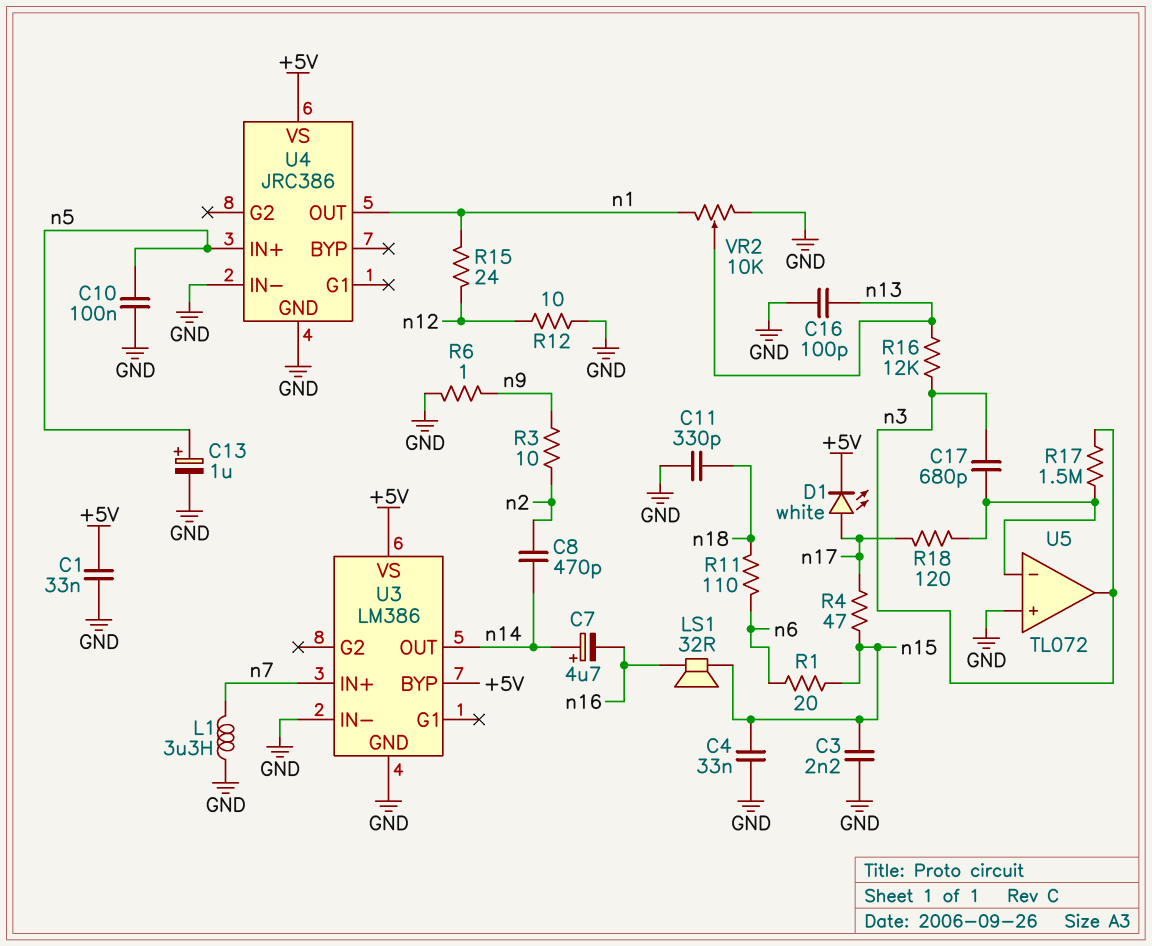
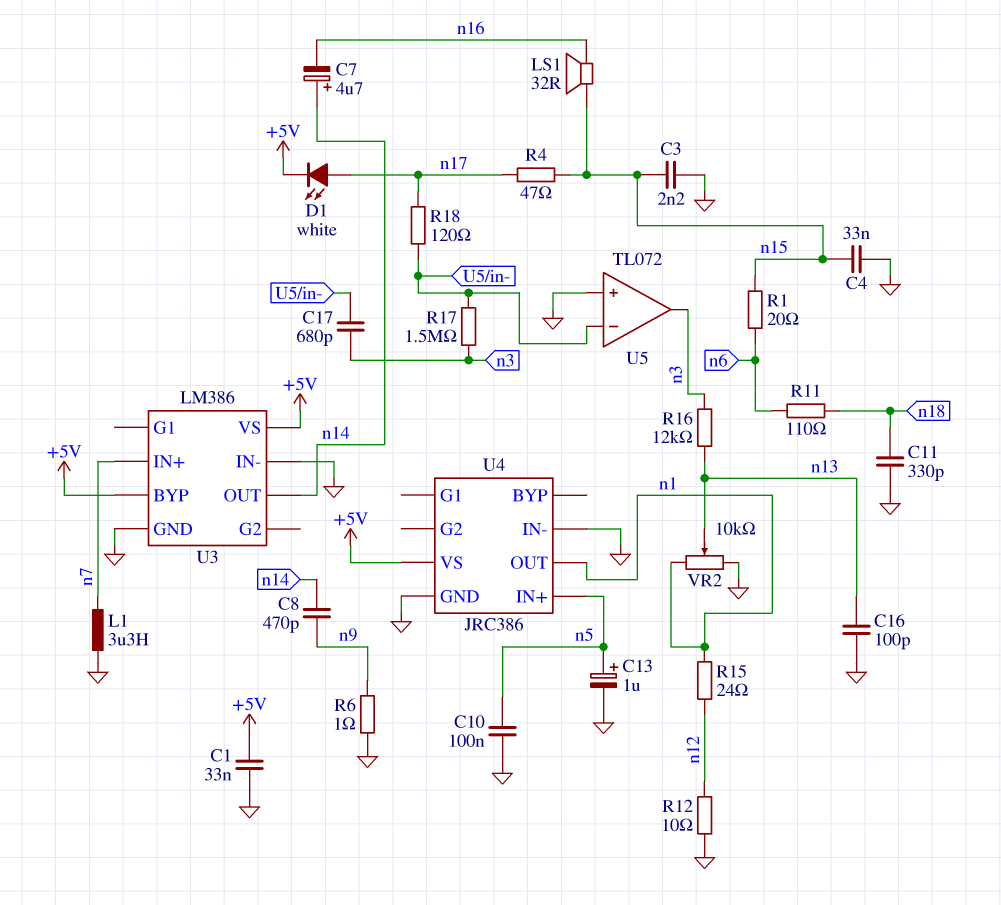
C8: 470pF (n2, n14) -> 470pF (n9, n14)
R3: 10 (n2, n9) -> none

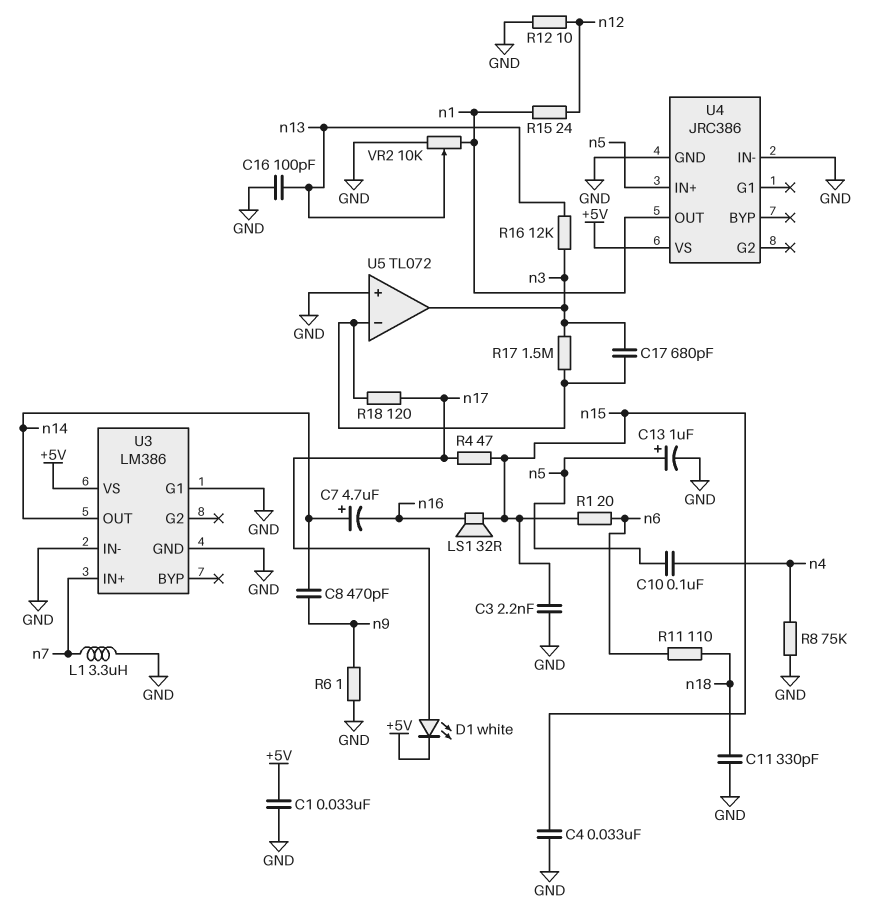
C10: 100nF (GND, n5) -> 100nF (n4, n5)
R8: none -> 75k (GND, n4)
U3 pin BYP: +5V -> none
U3 pin G1: none -> GND

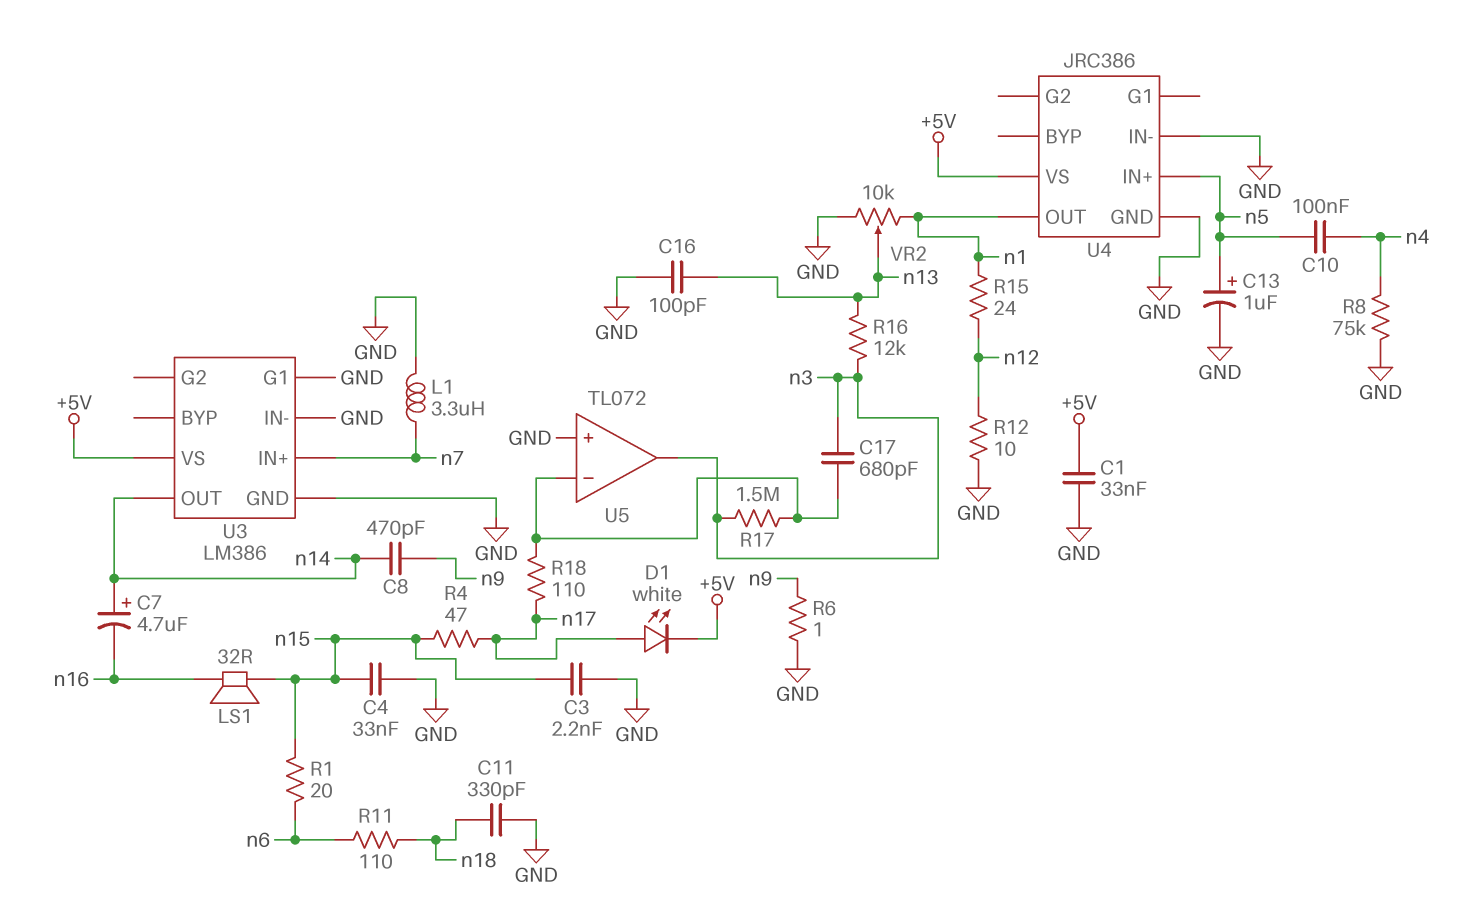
R18: 120 (U5/in-, n17) -> 110 (U5/in-, n17)

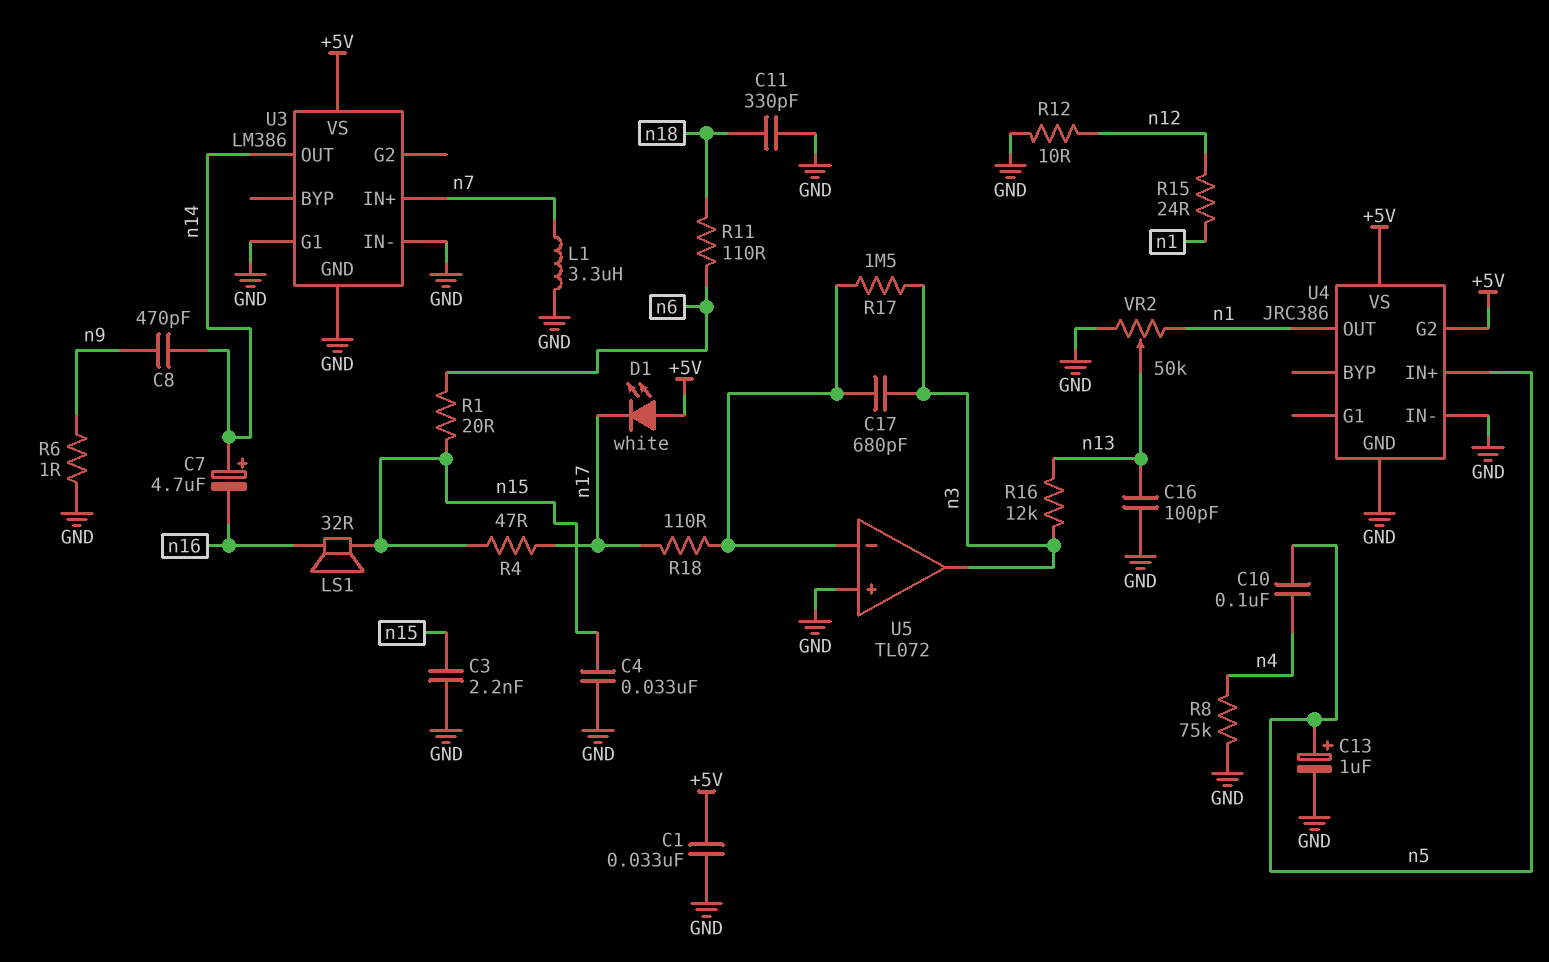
D1: LED white (A n17, K +5V) -> LED white (A +5V, K n17)
U4 pin G2: none -> +5V
VR2: 10k (GND, n1, wiper n13) -> 50k (GND, n1, wiper n13)

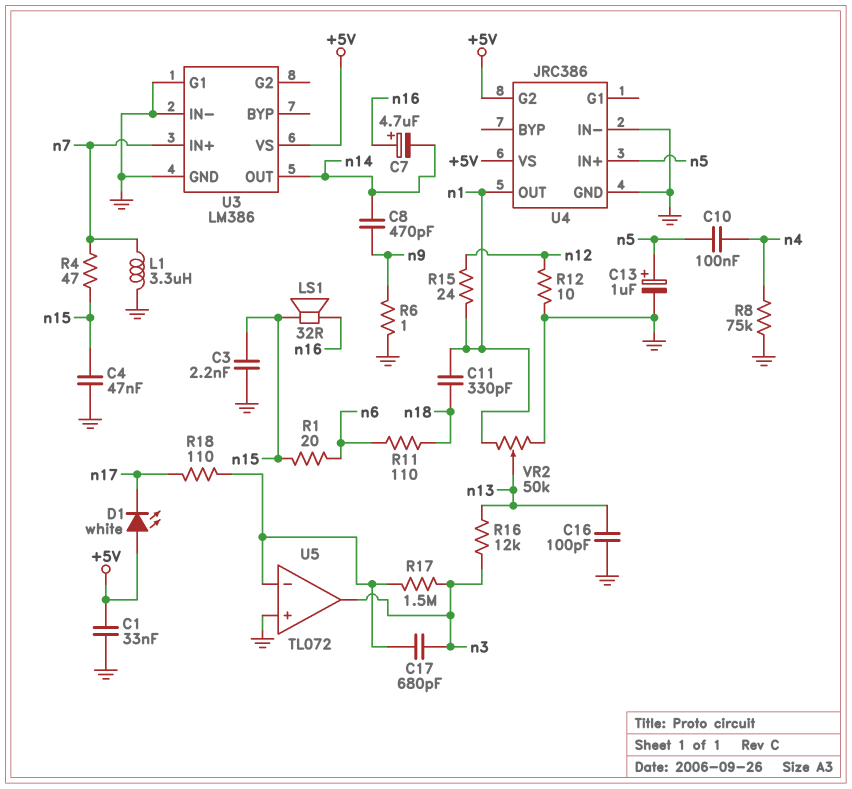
C4: 33nF (GND, n15) -> 47nF (GND, n15)
C7: 4.7uF (plus n14, minus n16) -> 4.7uF (plus n16, minus n14)
C11: 330pF (GND, n18) -> 330pF (n1, n18)
R4: 47 (n15, n17) -> 47 (n7, n15)

